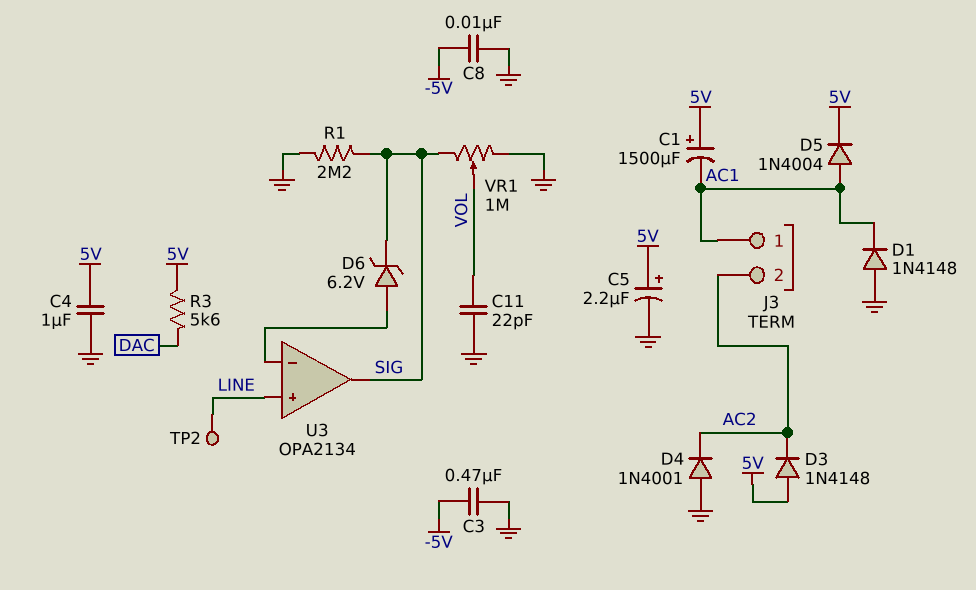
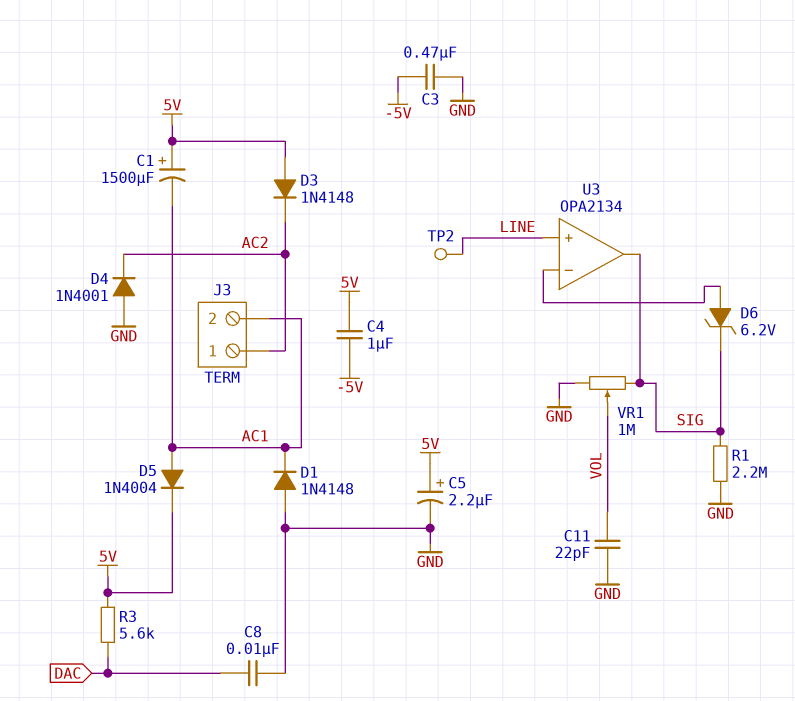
C4: 1uF (5V, GND) -> 1uF (-5V, 5V)
C8: 10nF (-5V, GND) -> 10nF (DAC, GND)
J3 pin 1: AC1 -> AC2
J3 pin 2: AC2 -> AC1

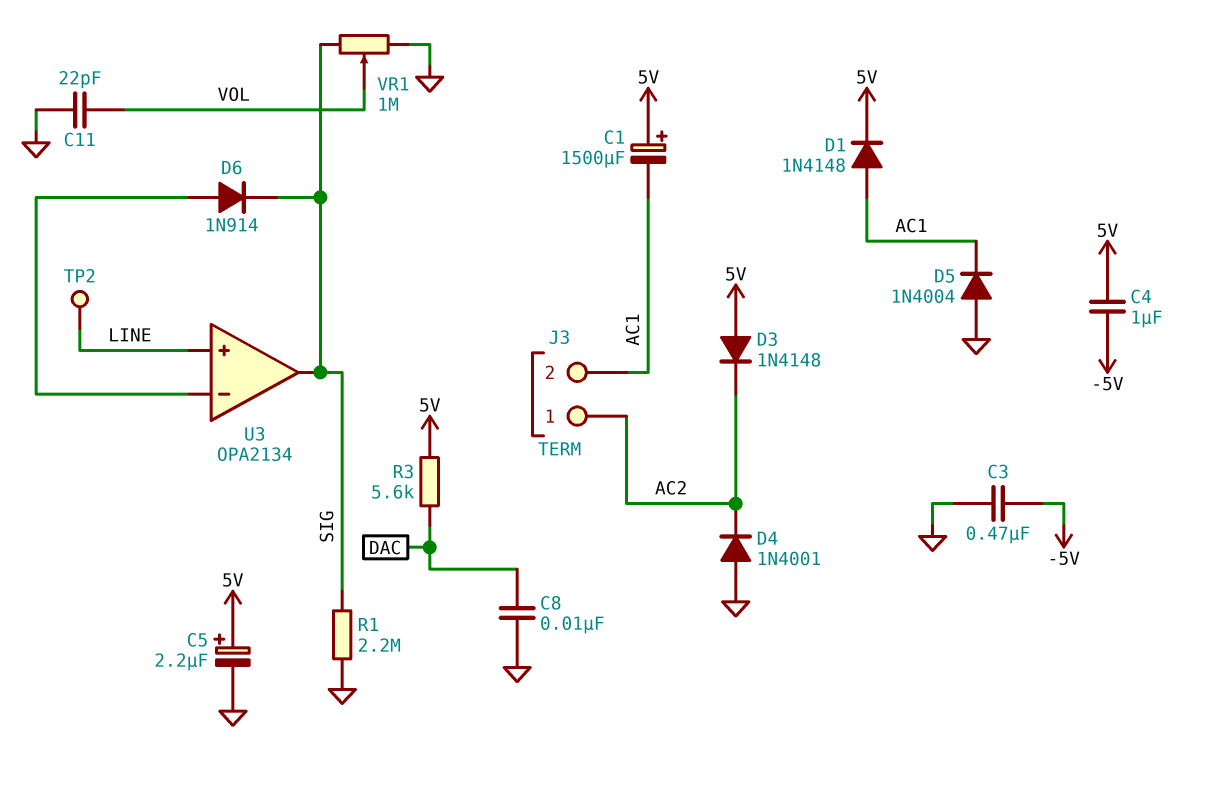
D1: diode 1N4148 (A GND, K AC1) -> diode 1N4148 (A AC1, K 5V)
D5: diode 1N4004 (A AC1, K 5V) -> diode 1N4004 (A GND, K AC1)
D6: zener 6.2V (A U3/in-, K SIG) -> diode 1N914 (A U3/in-, K SIG)

